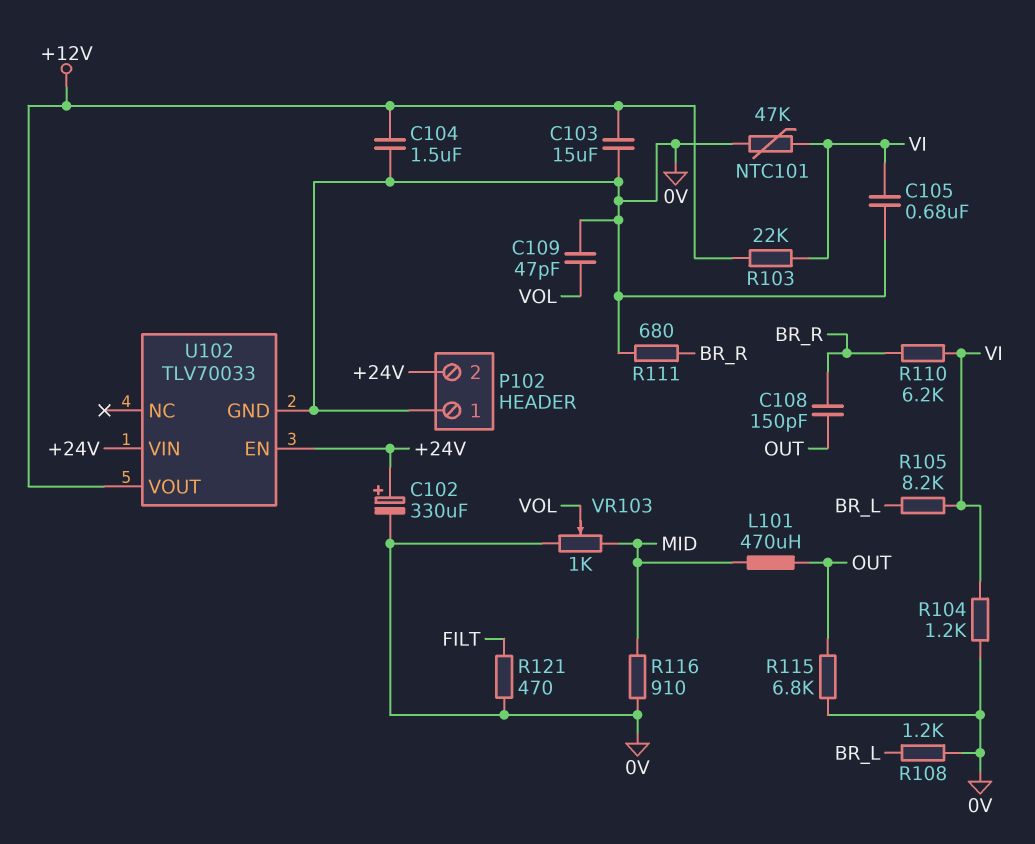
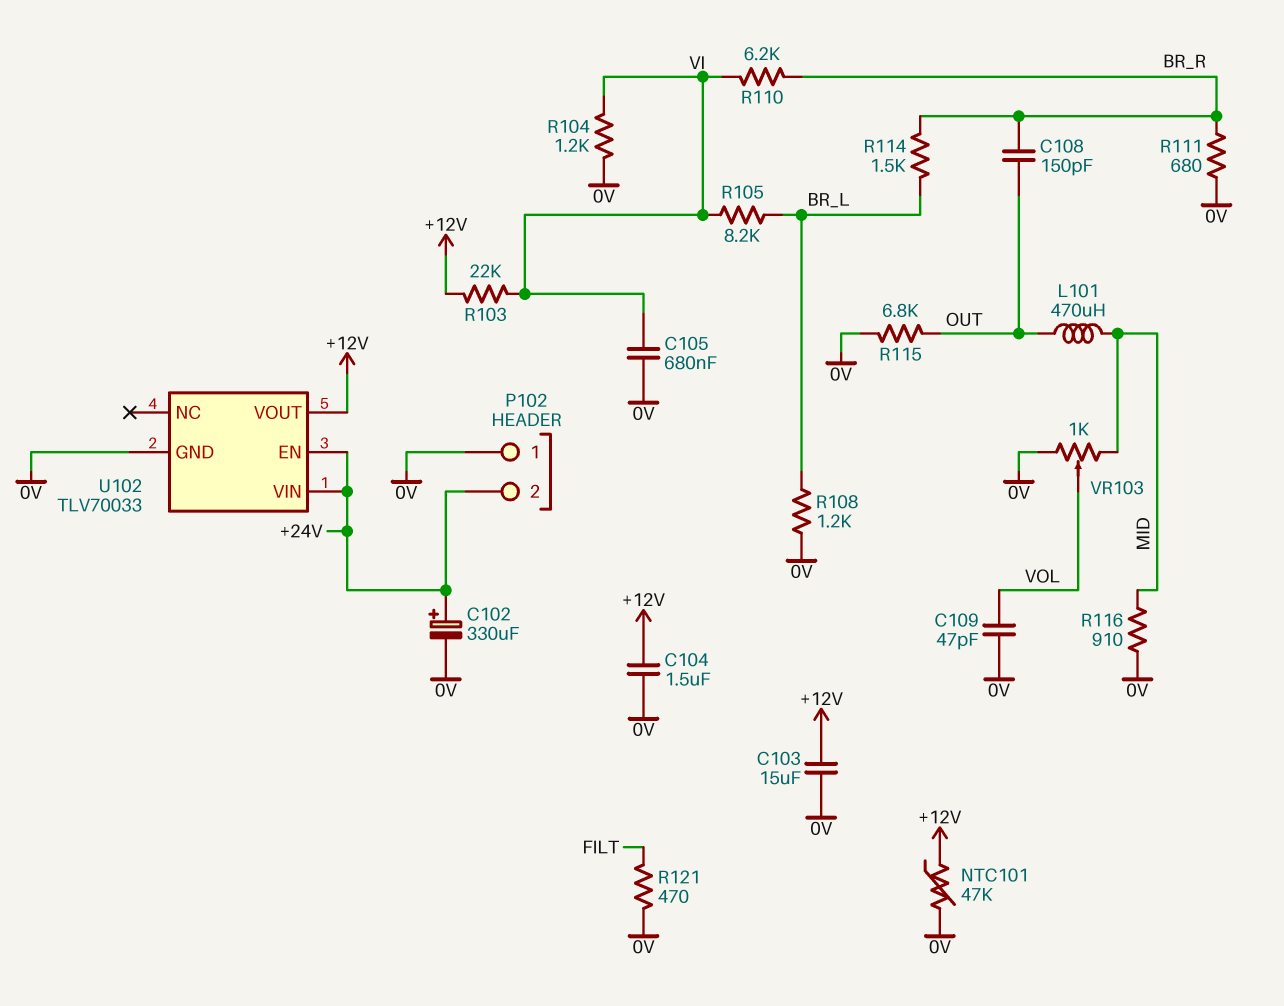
NTC101: 47k (0V, VI) -> 47k (+12V, 0V)
R114: none -> 1.5k (BR_L, BR_R)

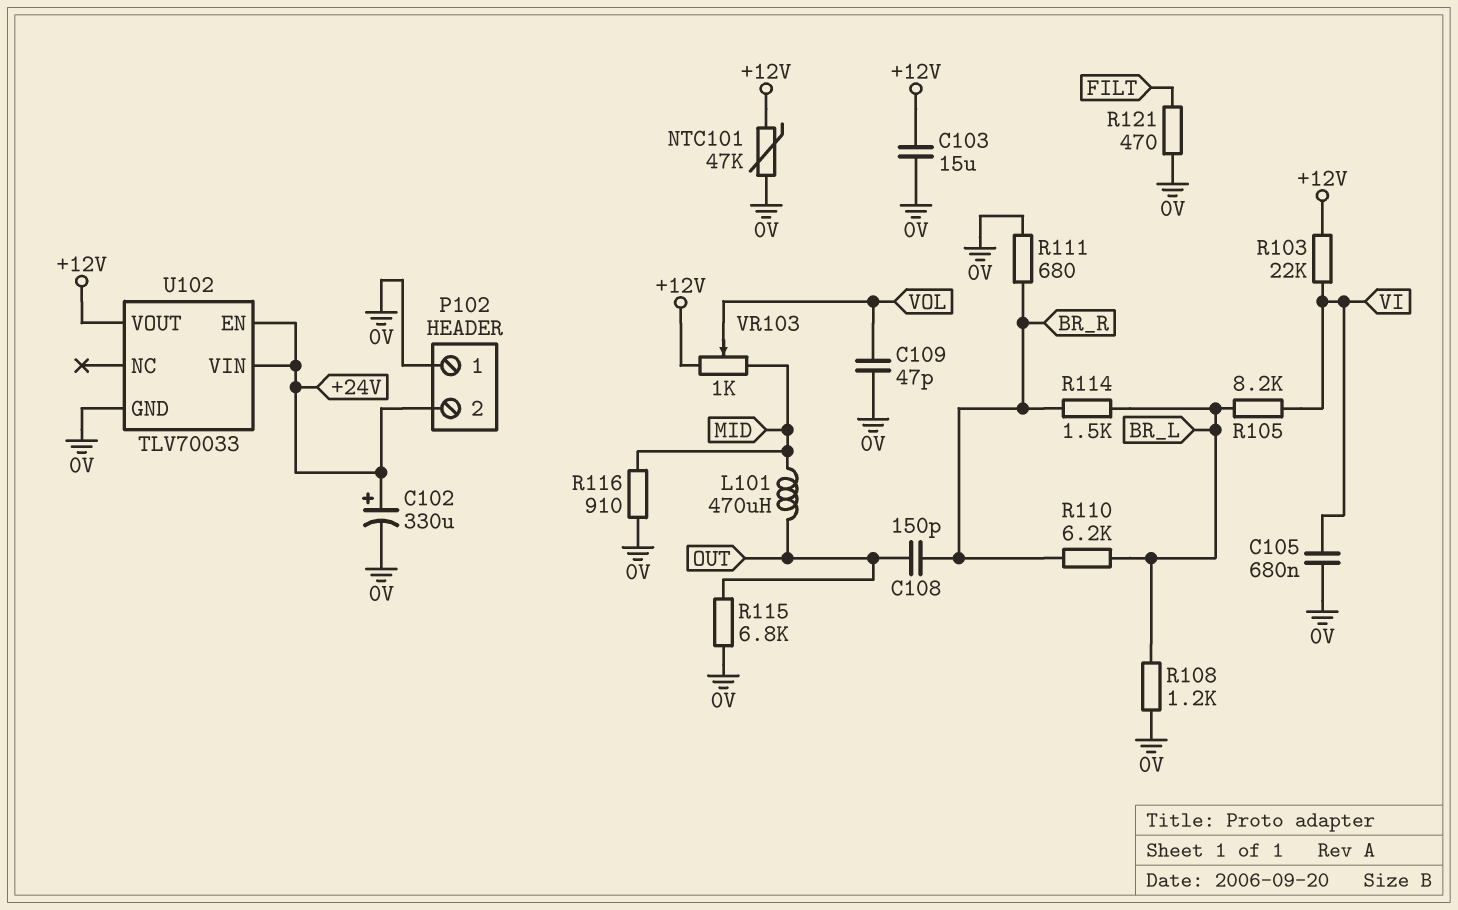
C104: 1.5uF (+12V, 0V) -> none
R104: 1.2k (0V, VI) -> none
R110: 6.2k (BR_R, VI) -> 6.2k (BR_L, BR_R)
VR103: 1k (0V, MID, wiper VOL) -> 1k (+12V, MID, wiper VOL)

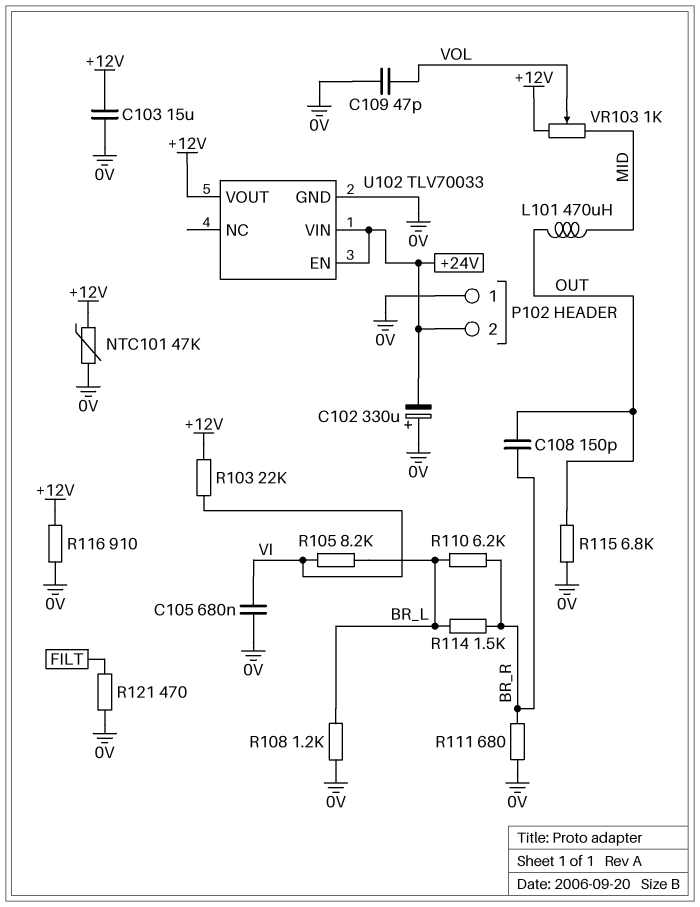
C102: 330uF (plus +24V, minus 0V) -> 330uF (plus 0V, minus +24V)
R116: 910 (0V, MID) -> 910 (+12V, 0V)

